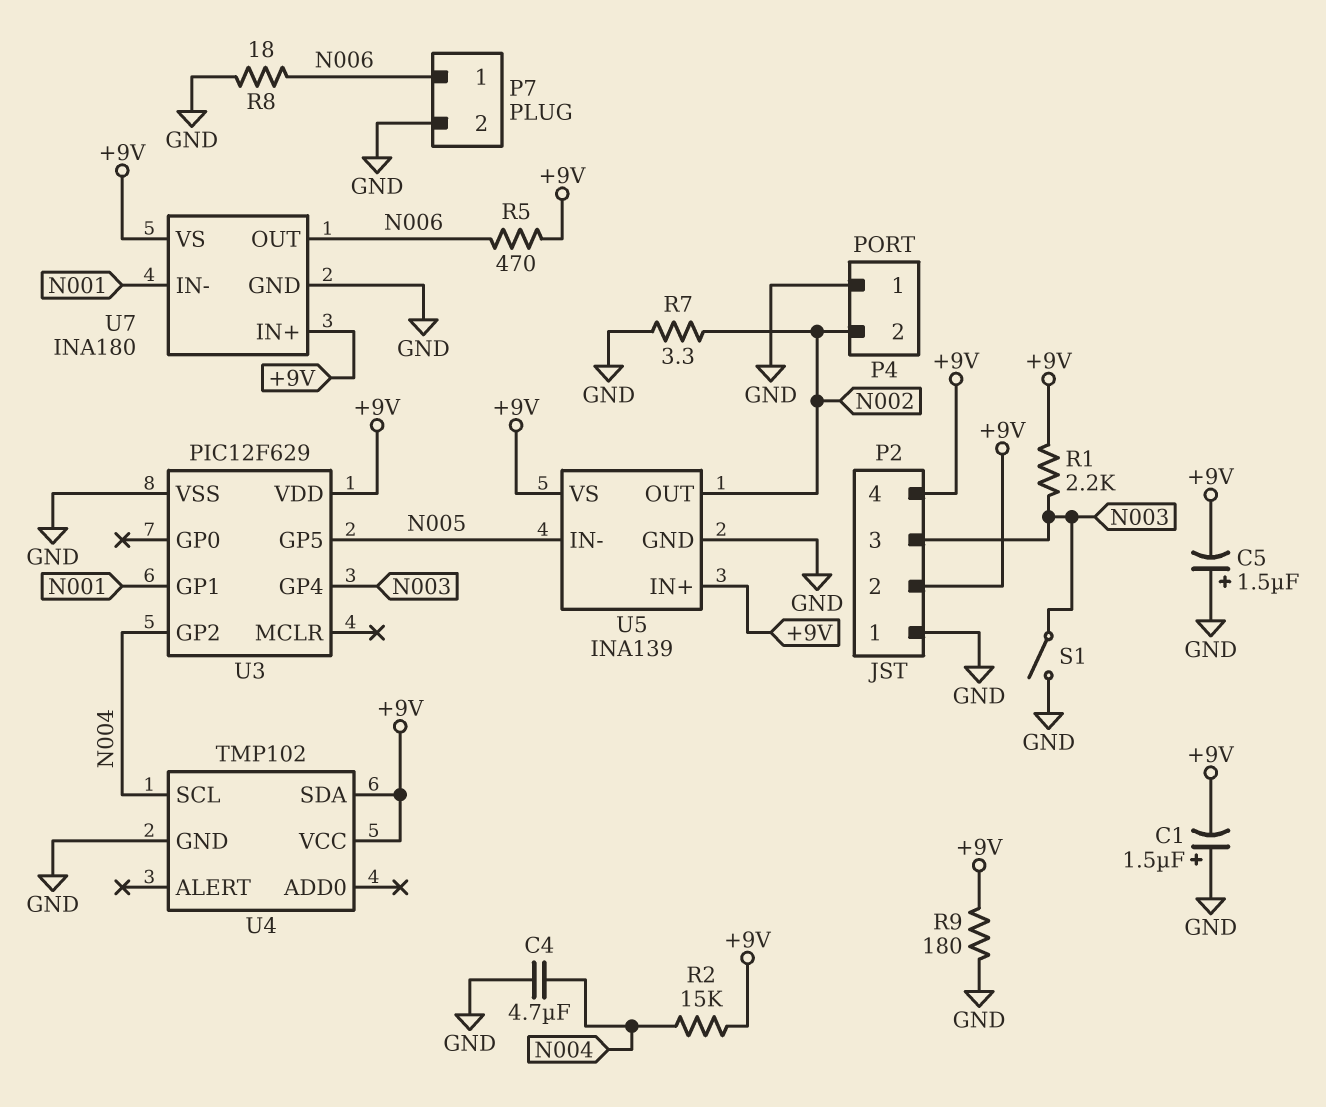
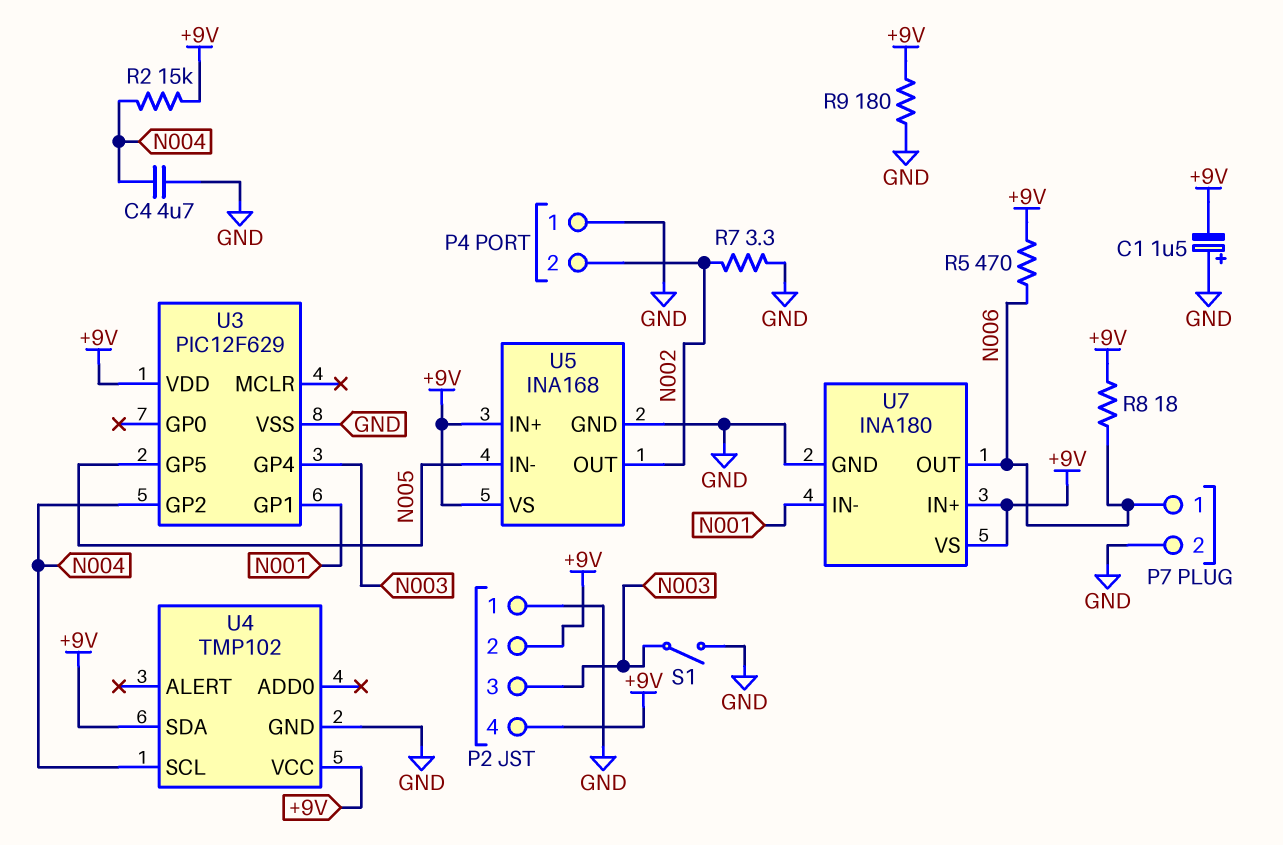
C5: 1.5uF (plus GND, minus +9V) -> none
R1: 2.2k (+9V, N003) -> none
R8: 18 (GND, N006) -> 18 (+9V, N006)
U5: INA139 -> INA168

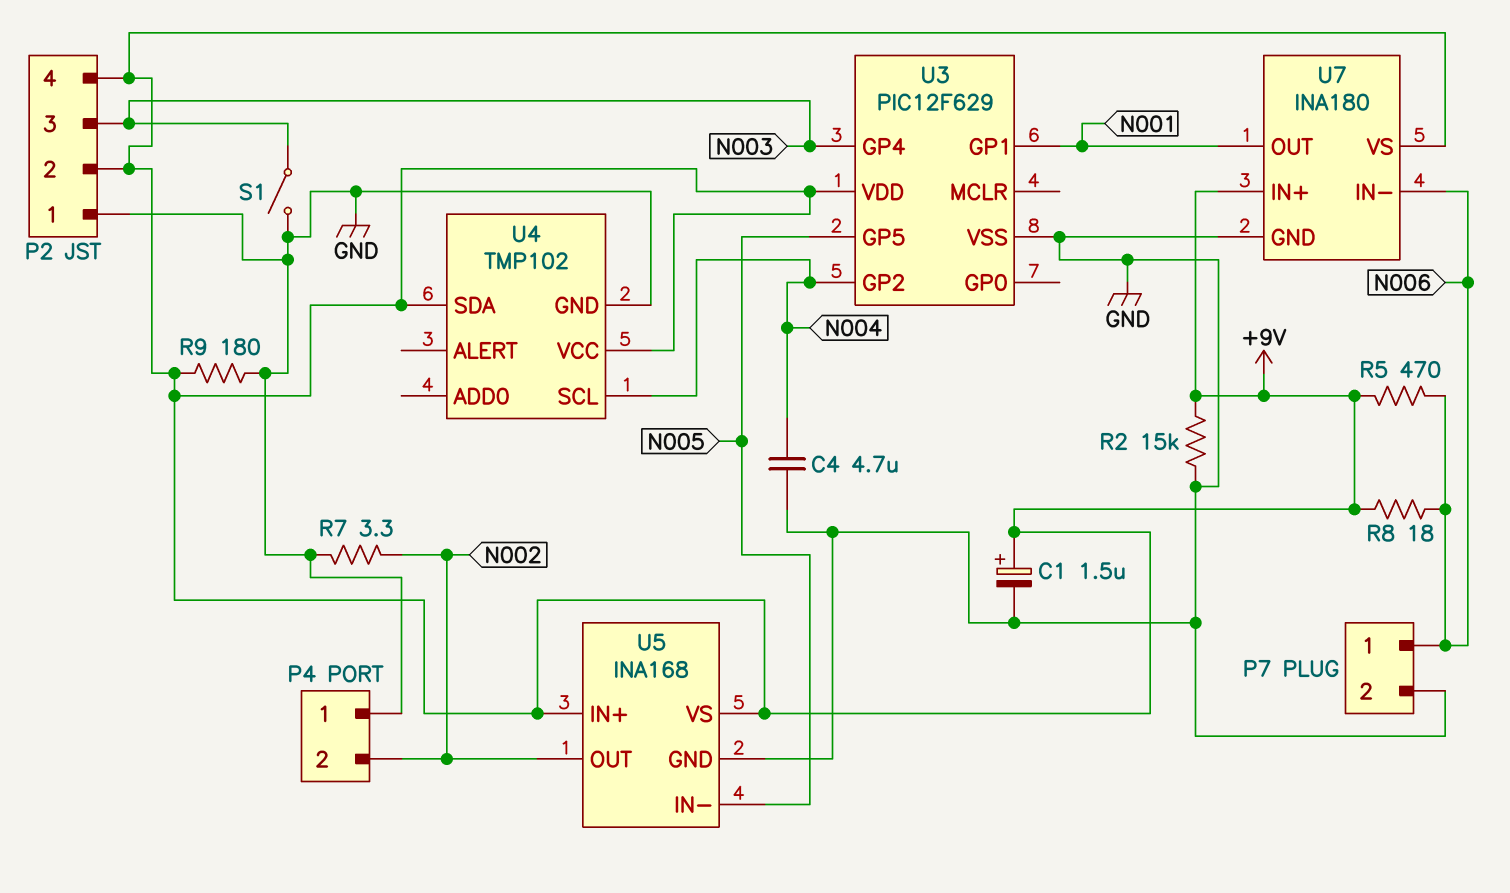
C1: 1.5uF (plus GND, minus +9V) -> 1.5uF (plus +9V, minus GND)
R2: 15k (+9V, N004) -> 15k (+9V, GND)
U7 pin IN-: N001 -> N006
U7 pin OUT: N006 -> N001

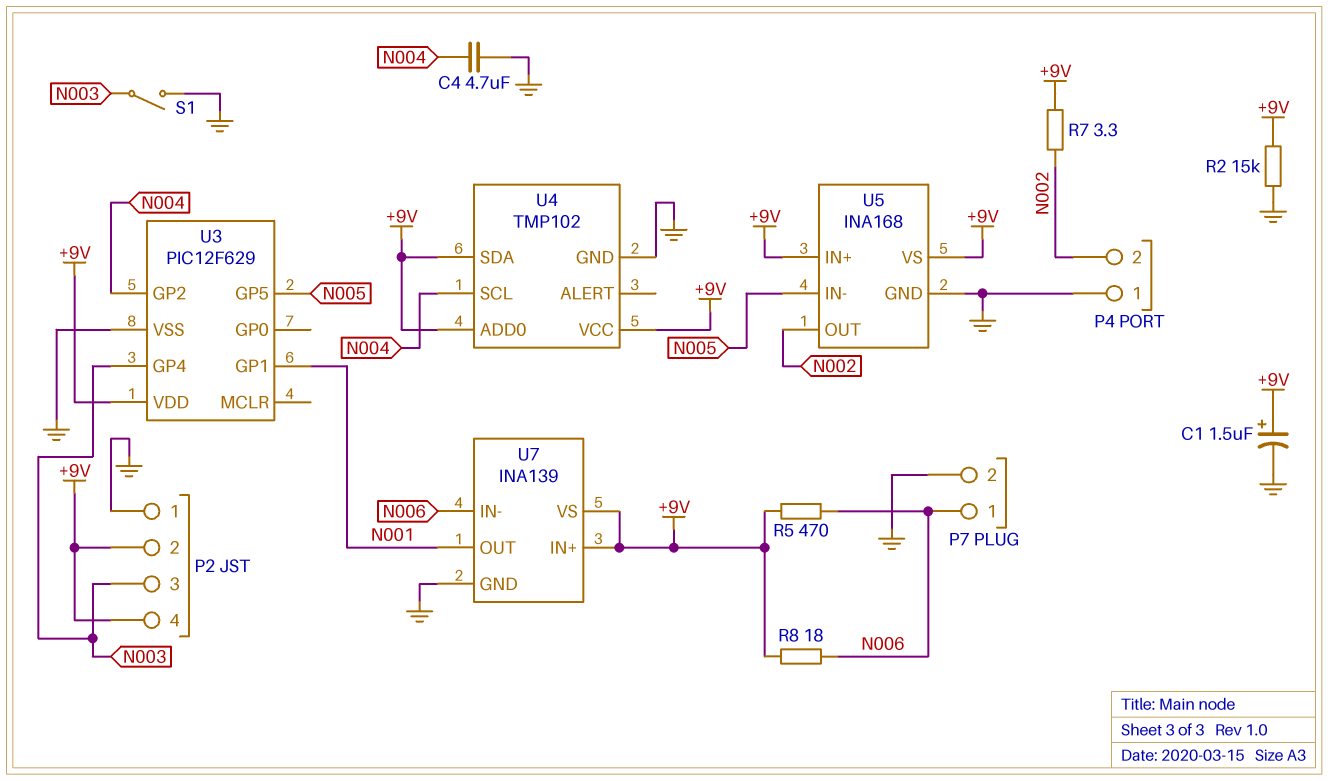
R7: 3.3 (GND, N002) -> 3.3 (+9V, N002)
R9: 180 (+9V, GND) -> none
U4 pin ADD0: none -> +9V
U7: INA180 -> INA139

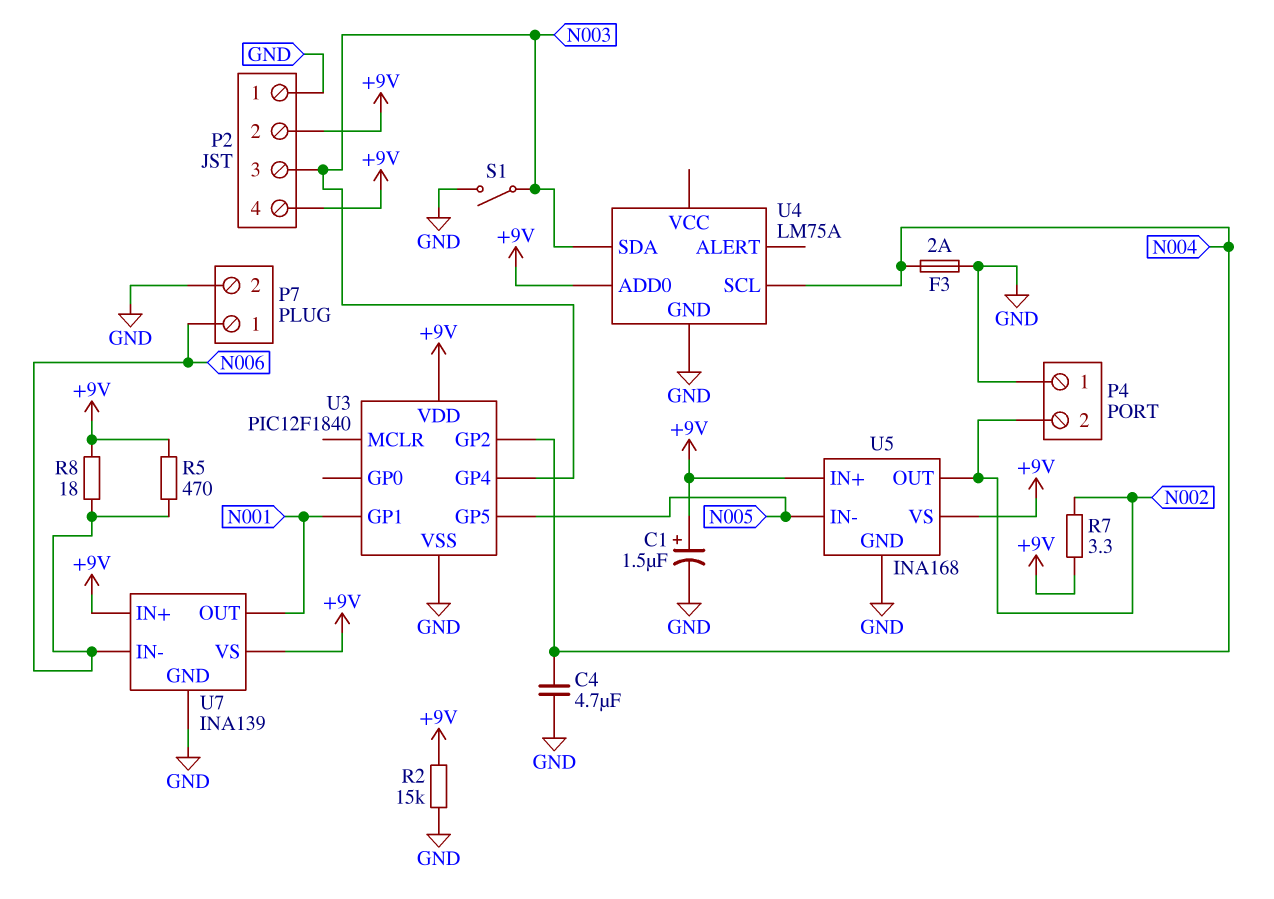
F3: none -> 2A (GND, N004)
U3: PIC12F629 -> PIC12F1840
U4: TMP102 -> LM75A
U4 pin SDA: +9V -> N003
U4 pin VCC: +9V -> none

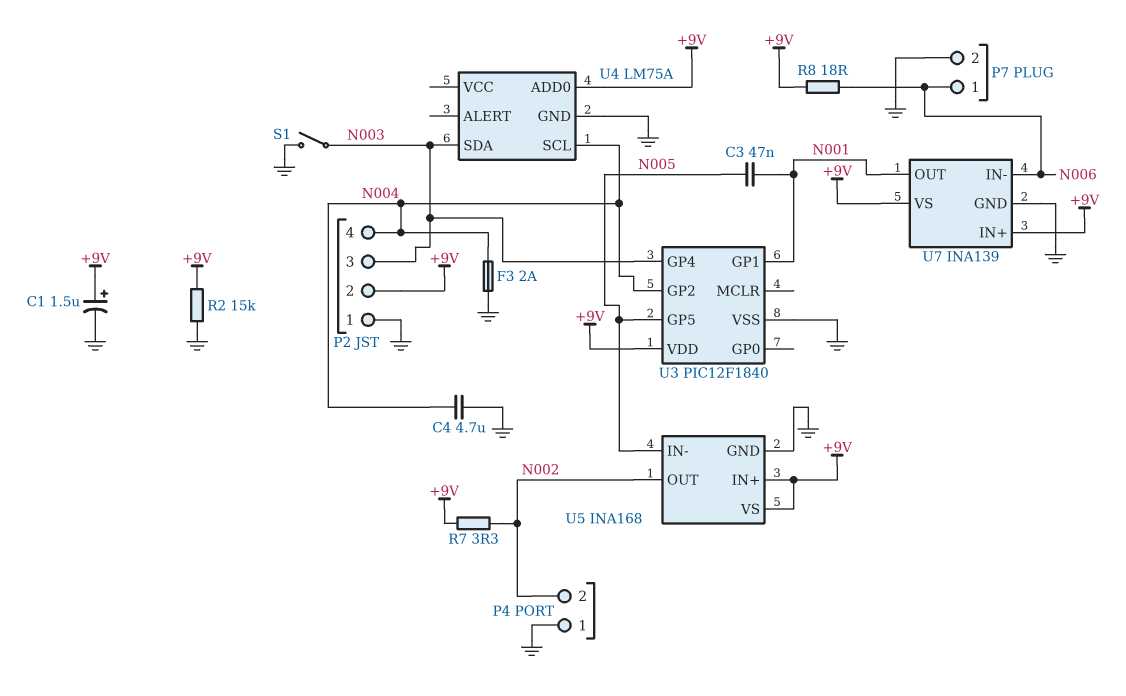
C3: none -> 47nF (N001, N005)
P2 pin 4: +9V -> N004
R5: 470 (+9V, N006) -> none

